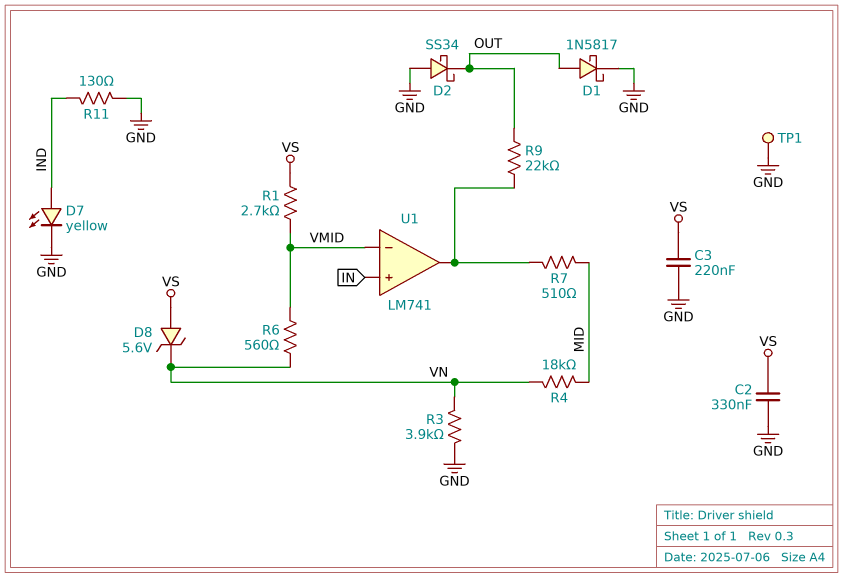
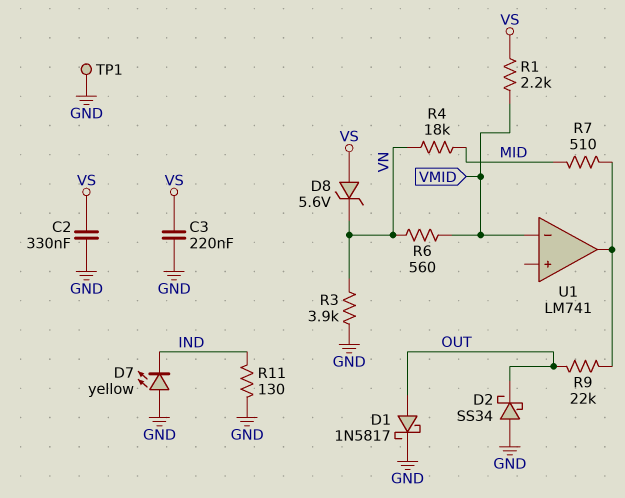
D7: LED yellow (A IND, K GND) -> LED yellow (A GND, K IND)
R1: 2.7k (VMID, VS) -> 2.2k (VMID, VS)
U1 pin in+: IN -> none

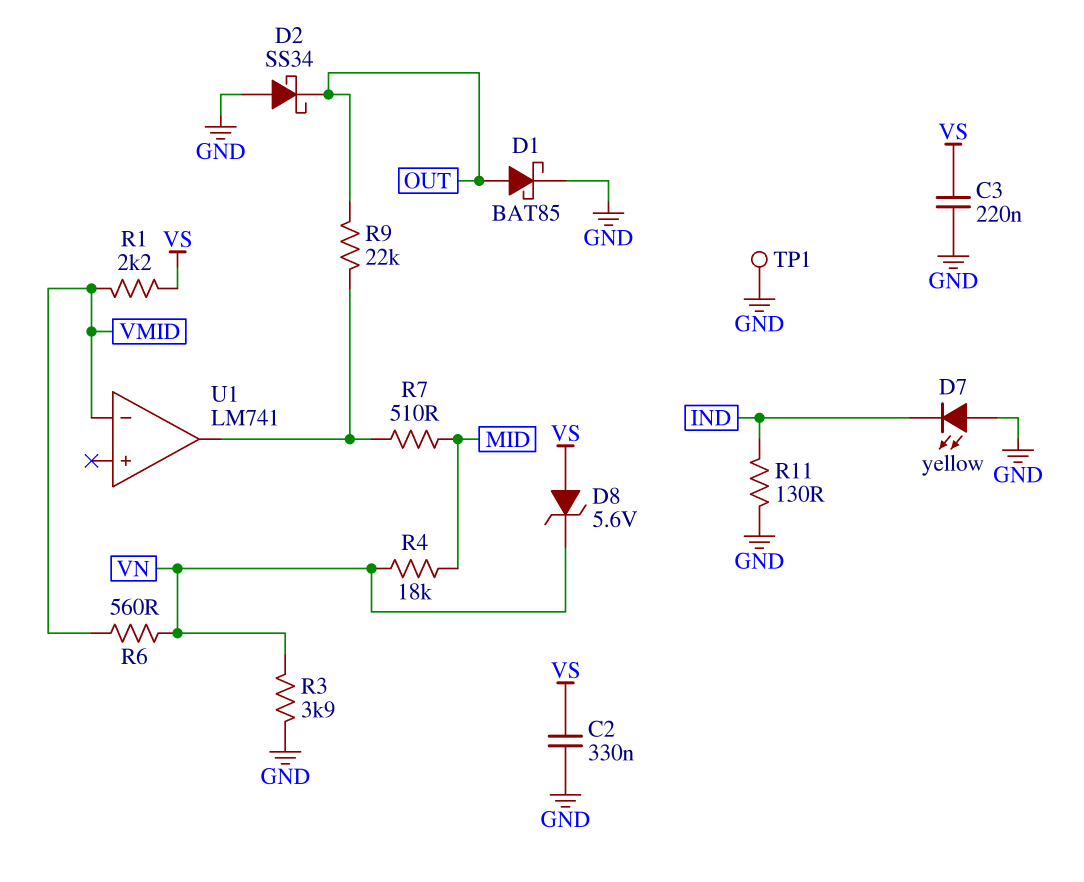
D1: schottky 1N5817 (A OUT, K GND) -> schottky BAT85 (A OUT, K GND)

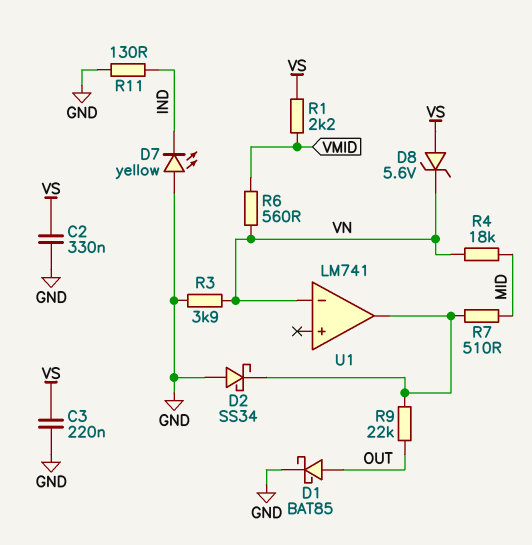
D2: schottky SS34 (A GND, K OUT) -> schottky SS34 (A GND, K U1/out)
TP1: test point (GND) -> none
U1 pin in-: VMID -> VN

